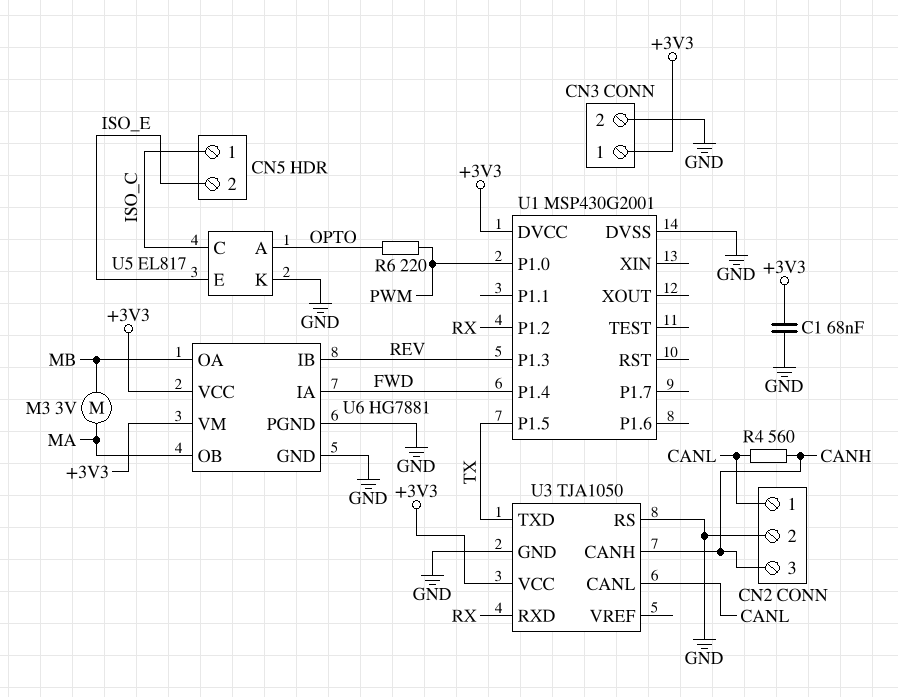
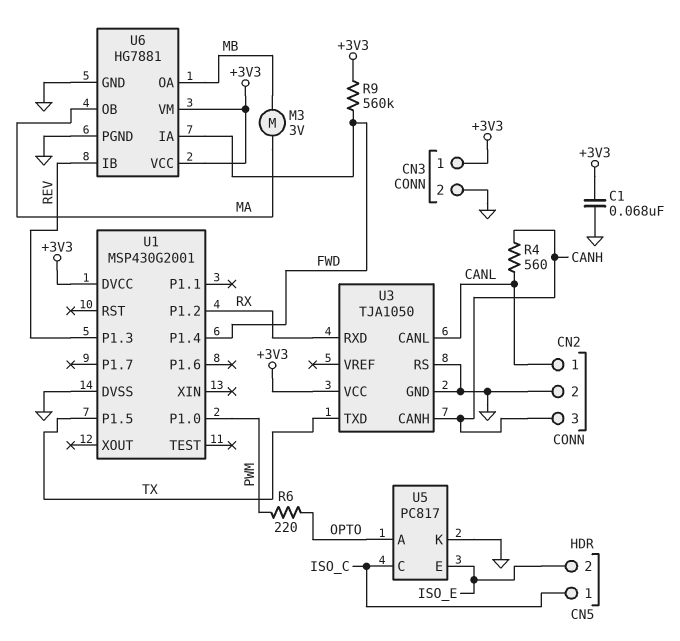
R9: none -> 560k (+3V3, FWD)
U5: EL817 -> PC817

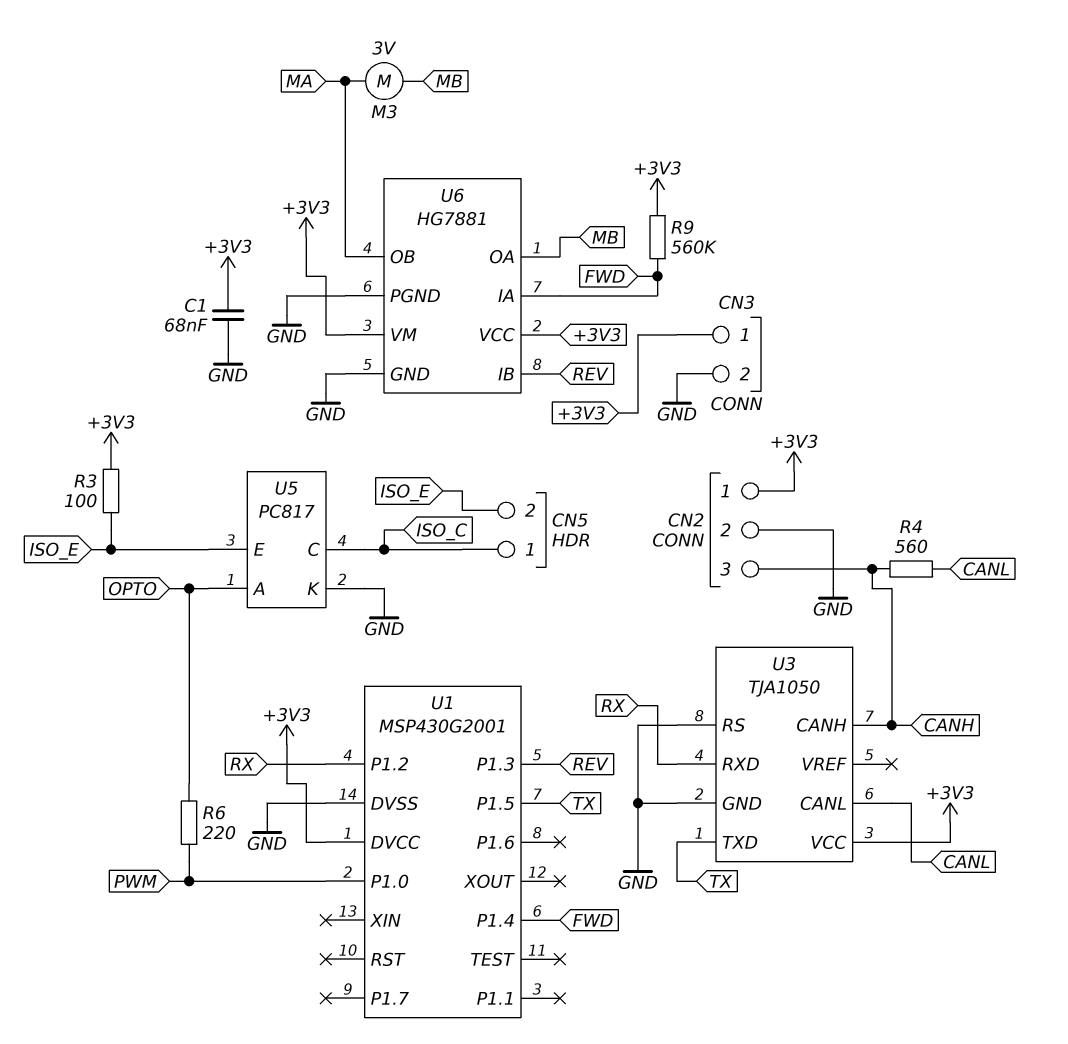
CN2 pin 1: CANL -> +3V3
R3: none -> 100 (+3V3, ISO_E)

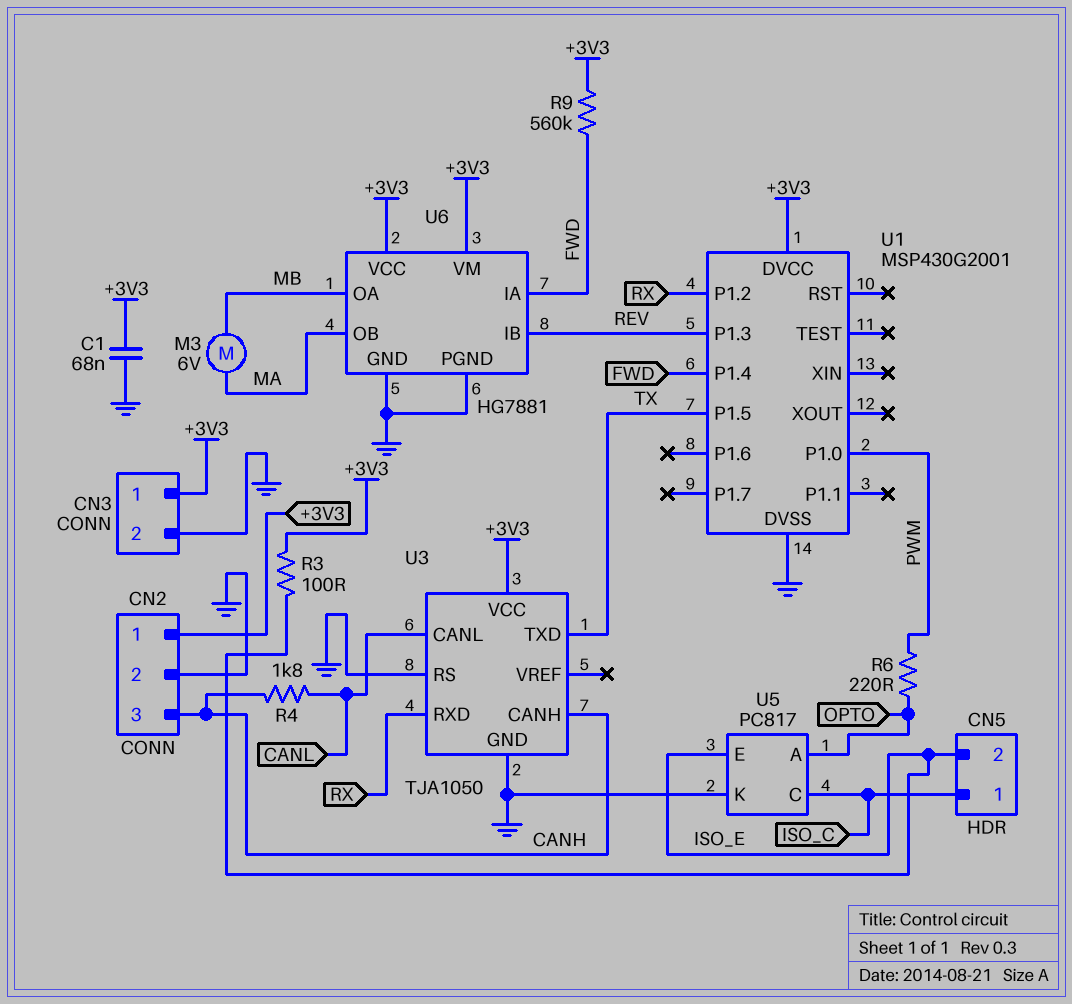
M3: motor 3V (MA, MB) -> motor 6V (MA, MB)
R4: 560 (CANH, CANL) -> 1.8k (CANH, CANL)

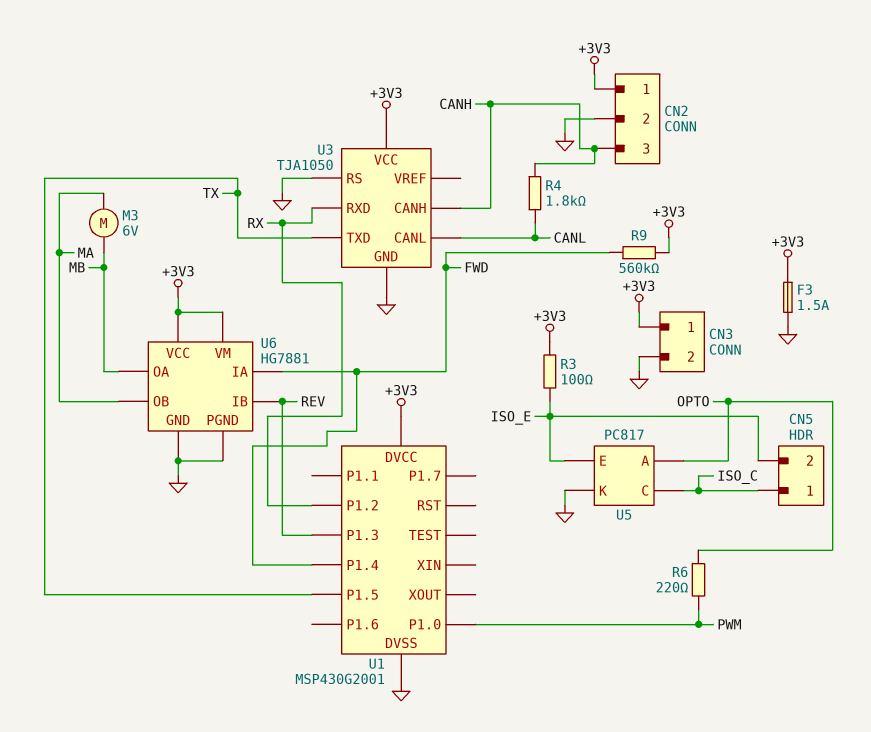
C1: 68nF (+3V3, GND) -> none
F3: none -> 1.5A (+3V3, GND)

